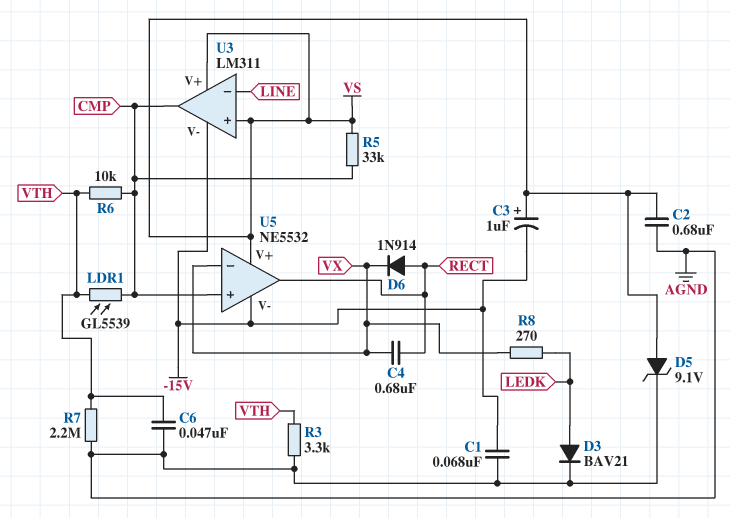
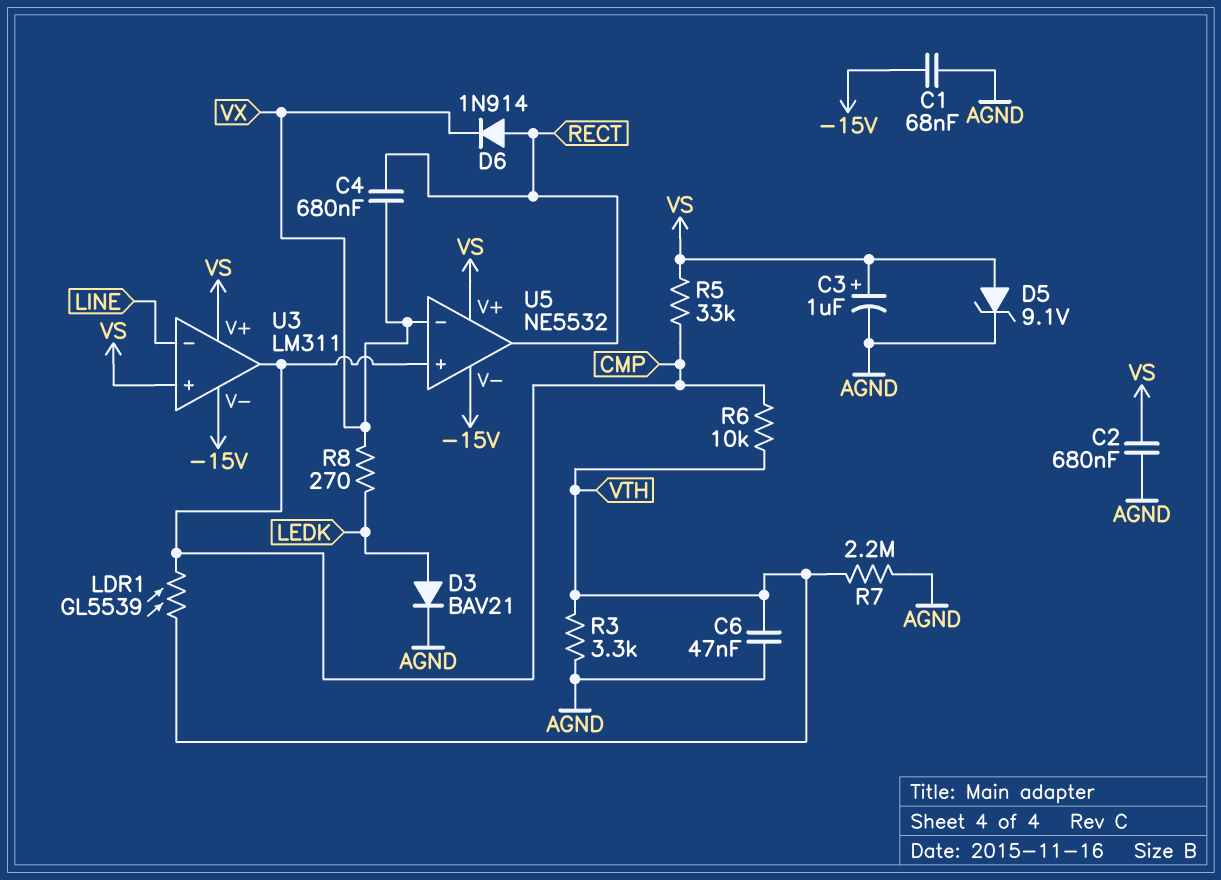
C3: 1uF (plus VS, minus -15V) -> 1uF (plus VS, minus AGND)

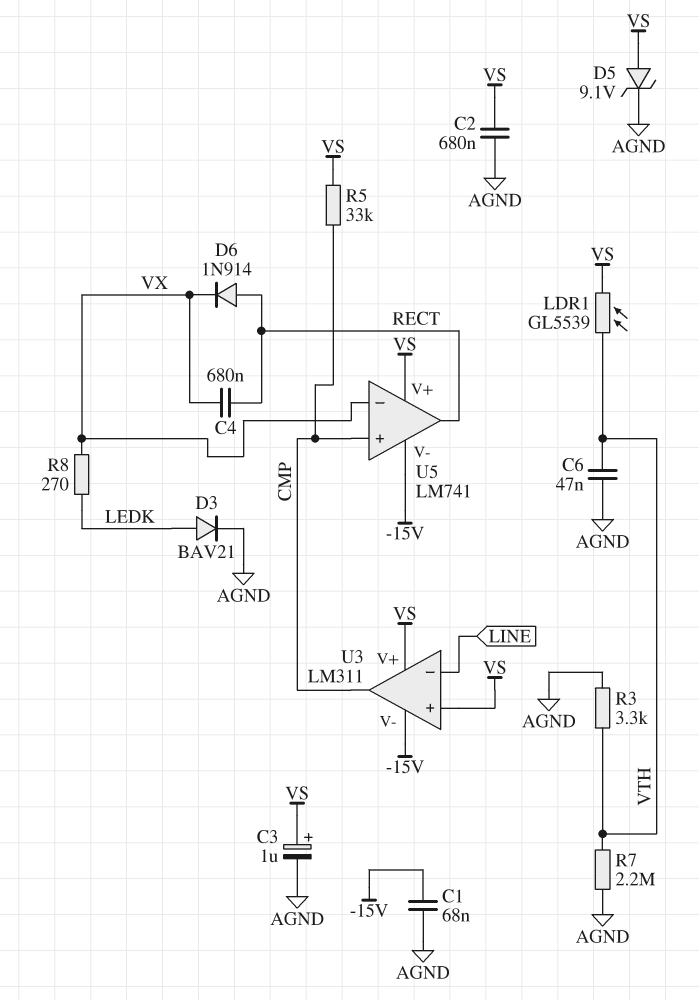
LDR1: GL5539 (CMP, VTH) -> GL5539 (VS, VTH)
R6: 10k (CMP, VTH) -> none
U5: NE5532 -> LM741

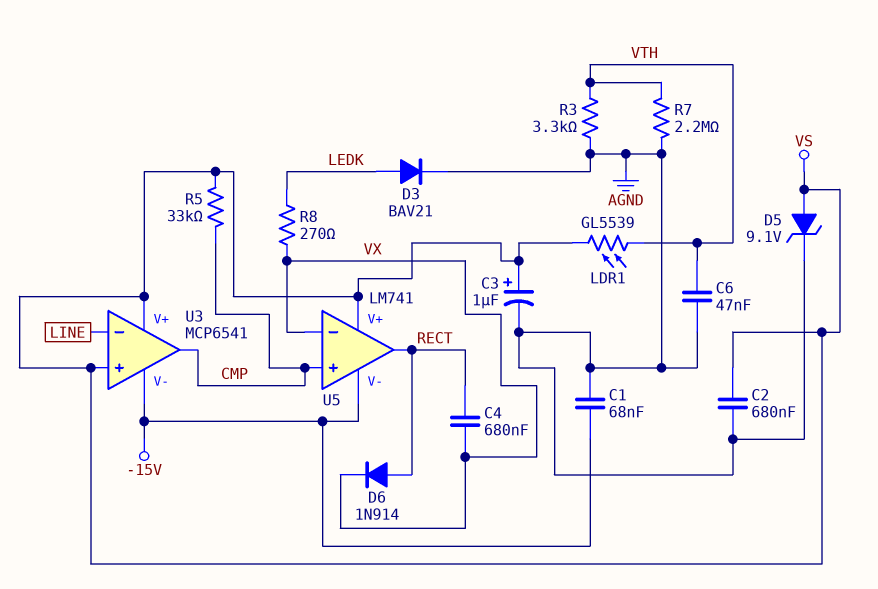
U3: LM311 -> MCP6541

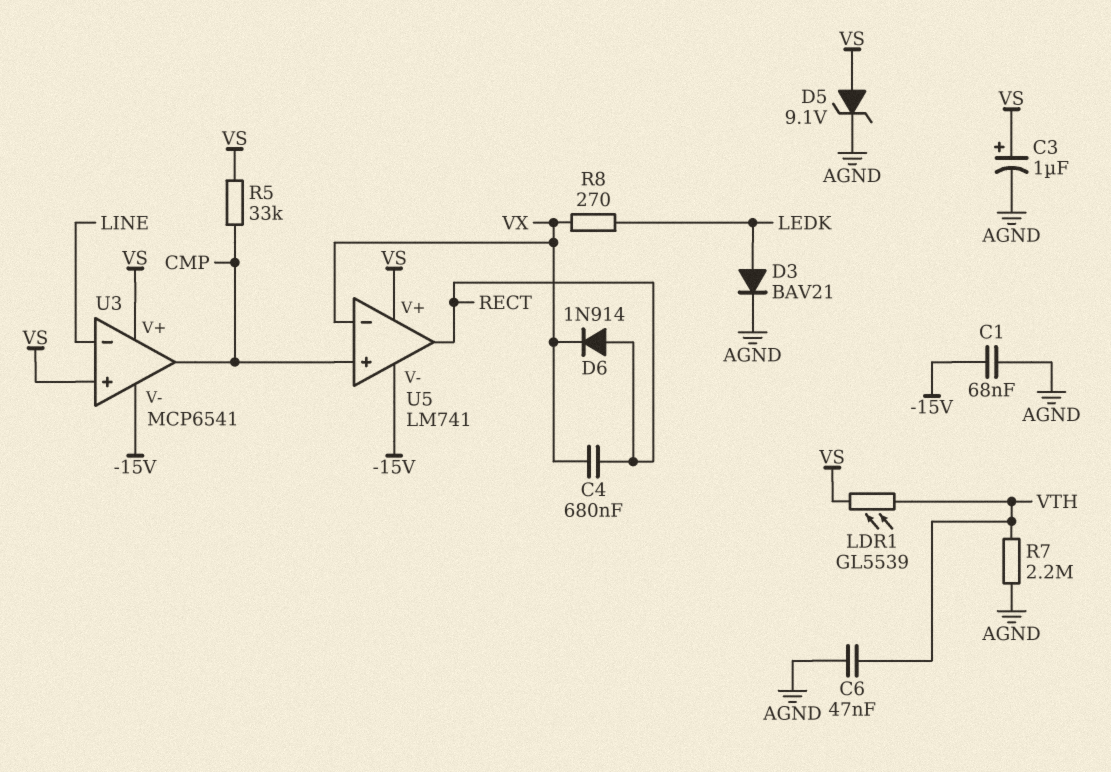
C2: 680nF (AGND, VS) -> none
R3: 3.3k (AGND, VTH) -> none

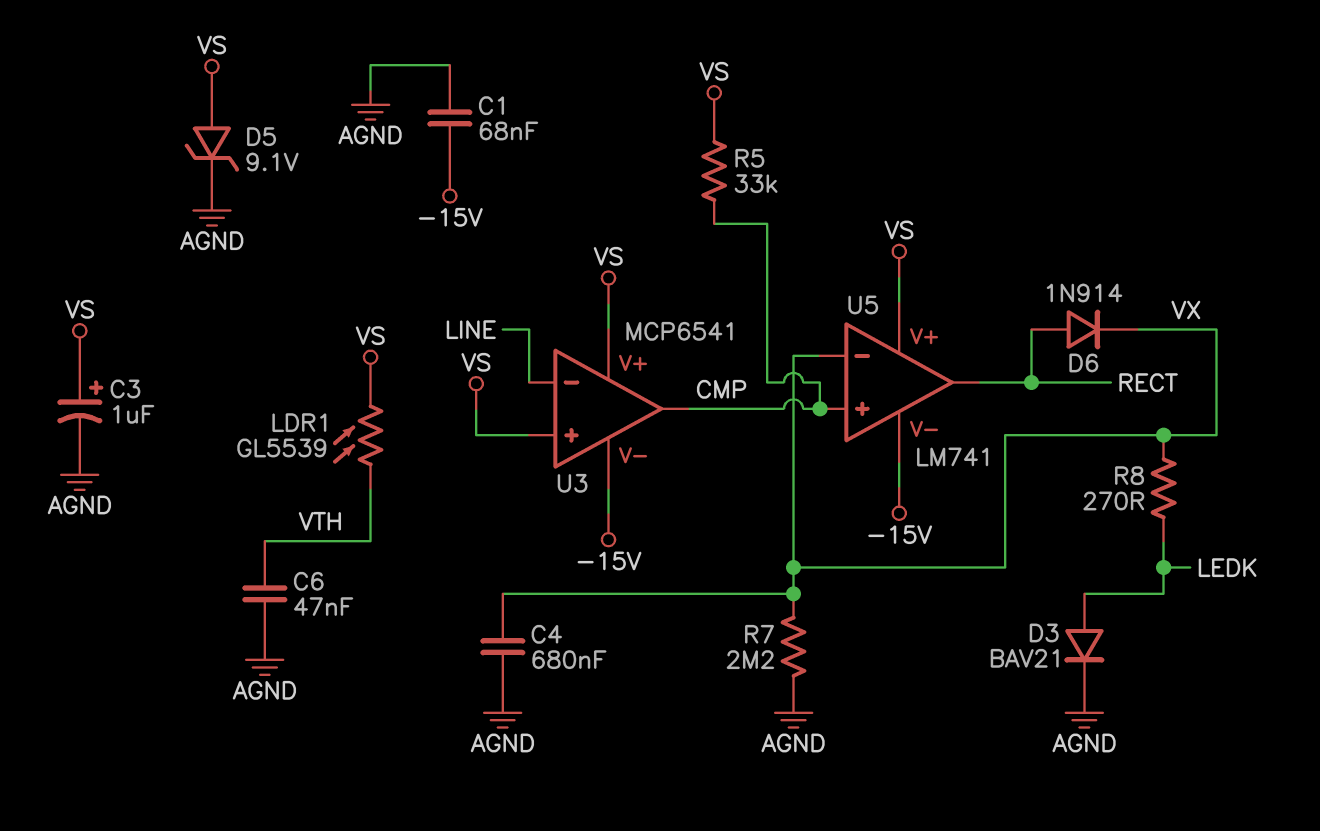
C4: 680nF (RECT, VX) -> 680nF (AGND, VX)
R7: 2.2M (AGND, VTH) -> 2.2M (AGND, VX)

